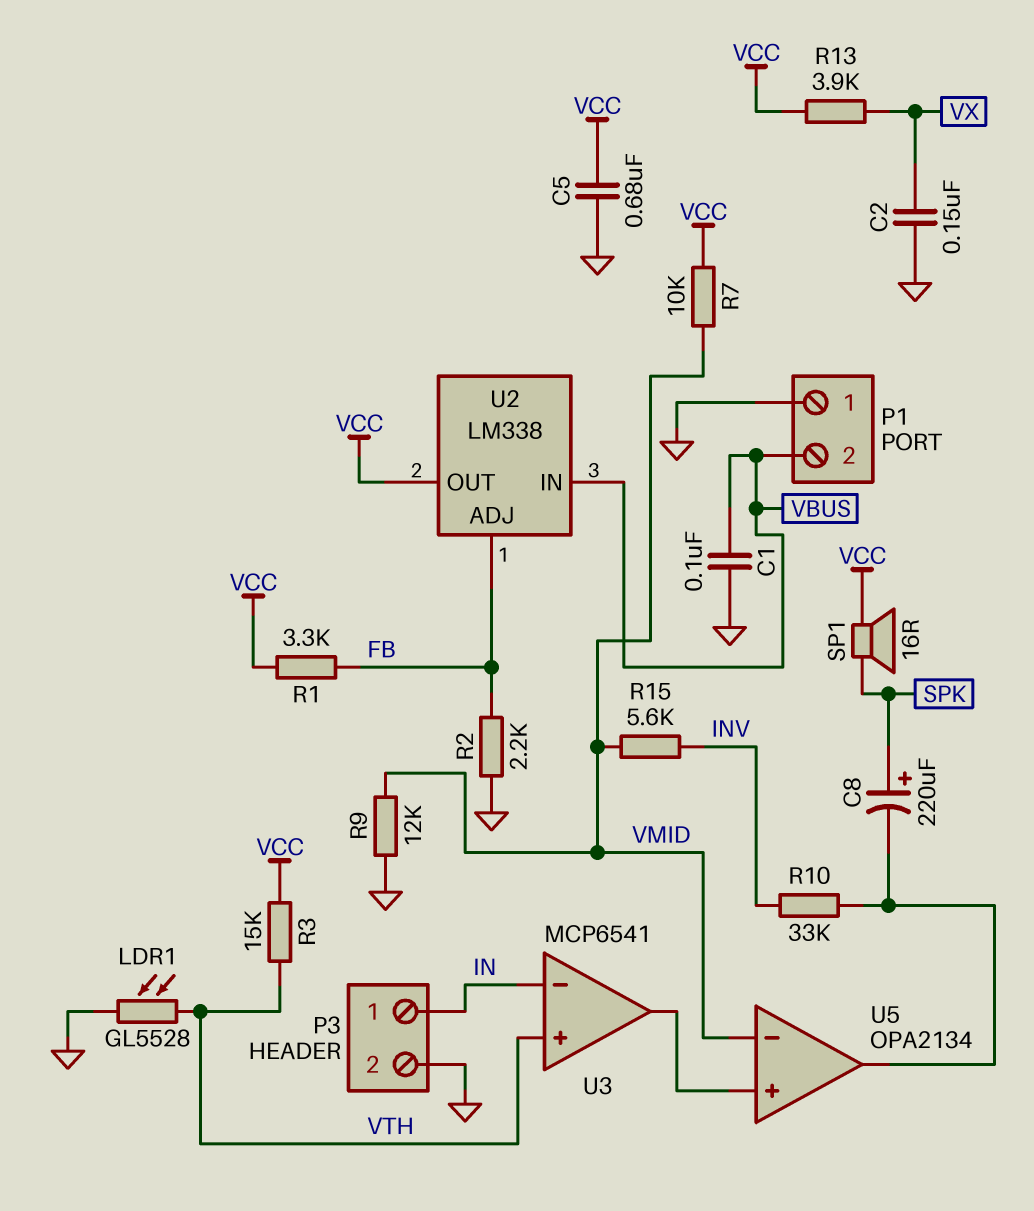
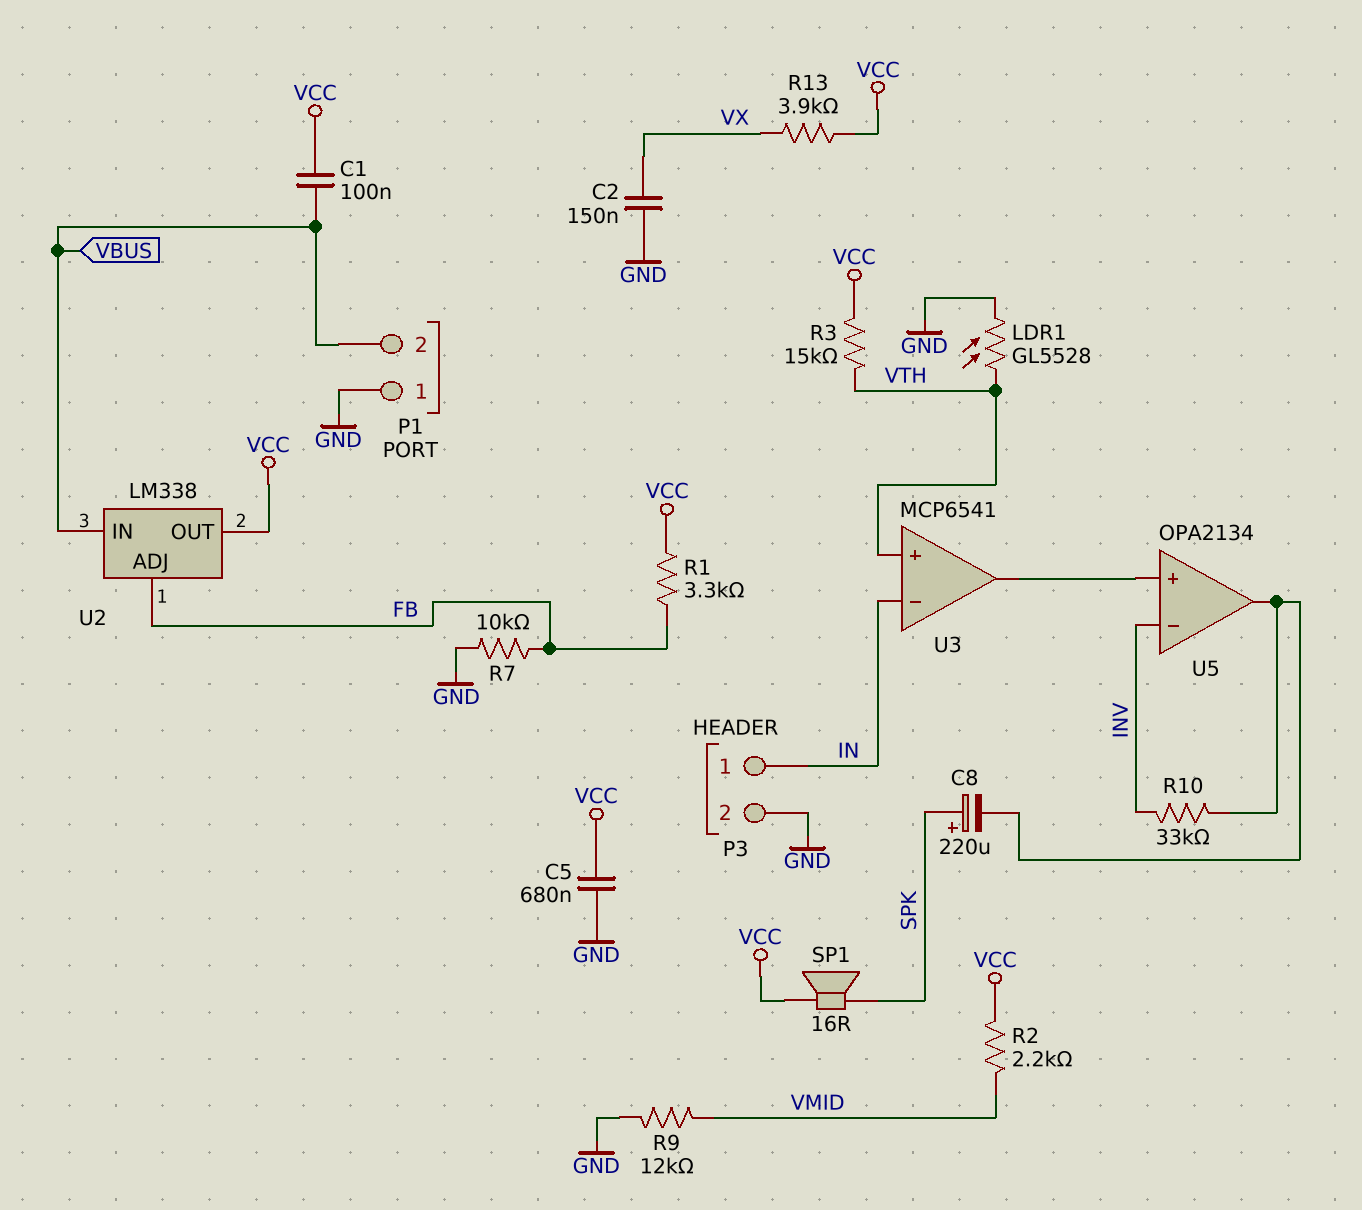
C1: 100nF (GND, VBUS) -> 100nF (VBUS, VCC)
R2: 2.2k (FB, GND) -> 2.2k (VCC, VMID)
R7: 10k (VCC, VMID) -> 10k (FB, GND)
R15: 5.6k (INV, VMID) -> none
U5 pin in-: VMID -> INV

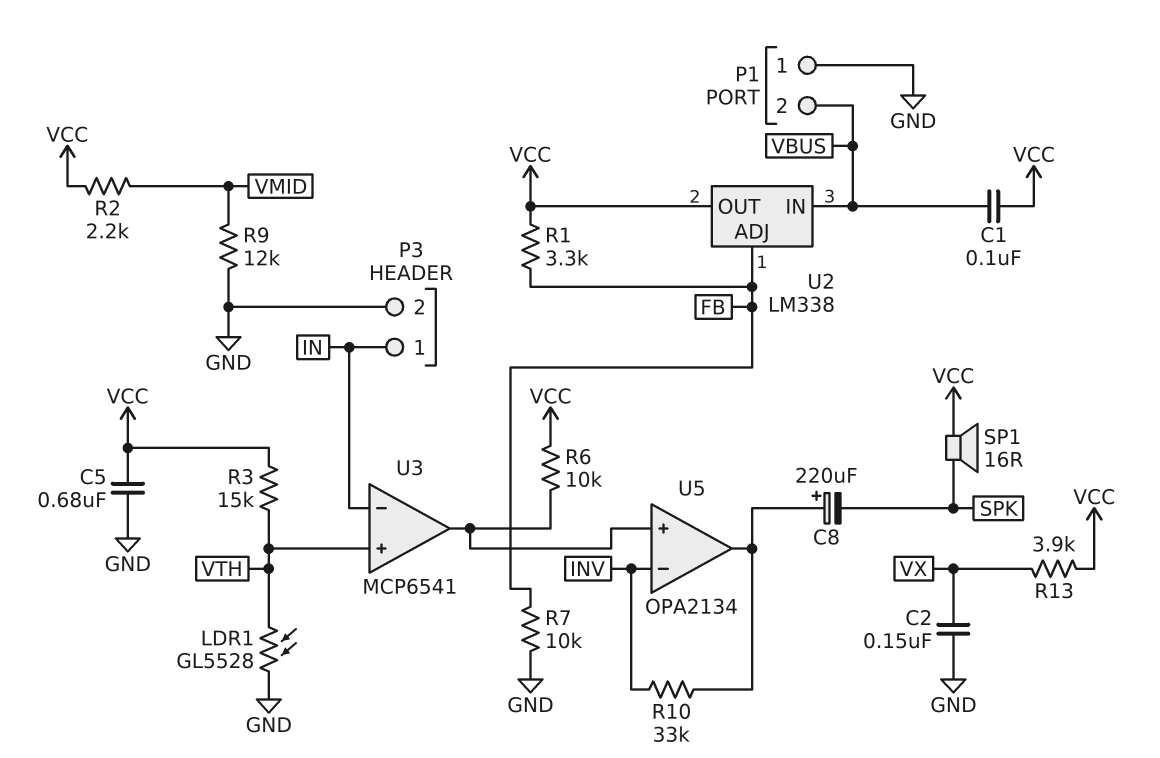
C8: 220uF (plus SPK, minus U5/out) -> 220uF (plus U5/out, minus SPK)
R6: none -> 10k (U3/out, VCC)

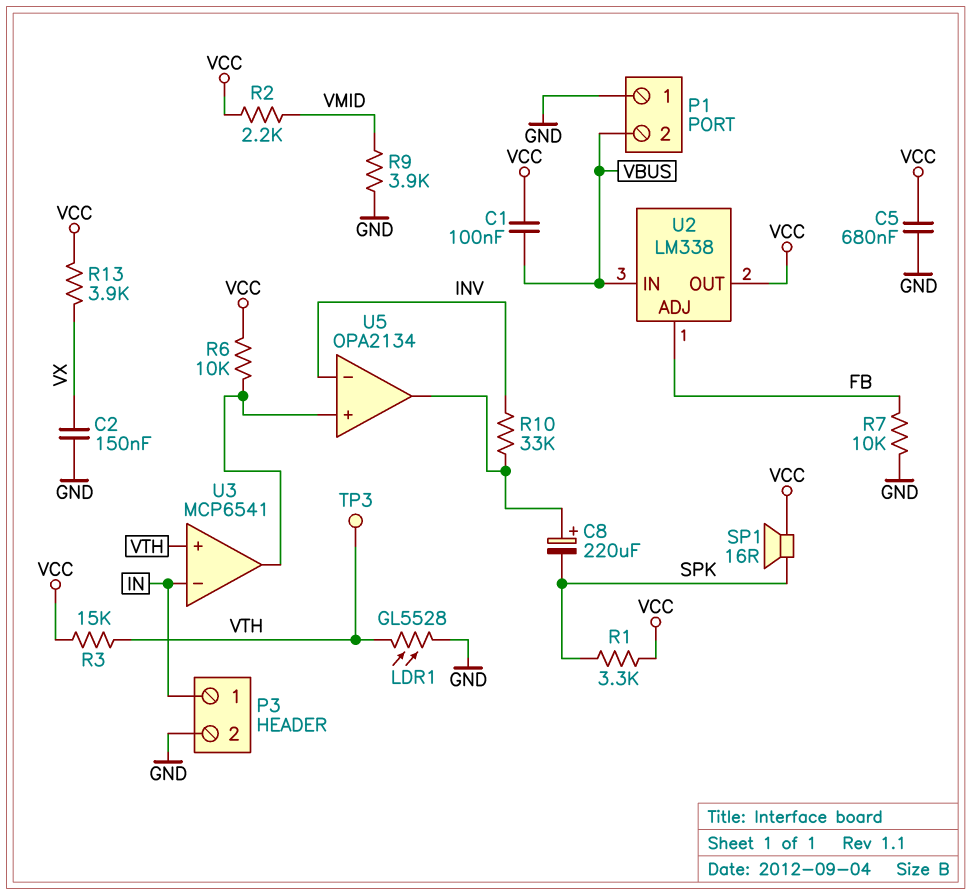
R1: 3.3k (FB, VCC) -> 3.3k (SPK, VCC)
R9: 12k (GND, VMID) -> 3.9k (GND, VMID)
TP3: none -> test point (VTH)

